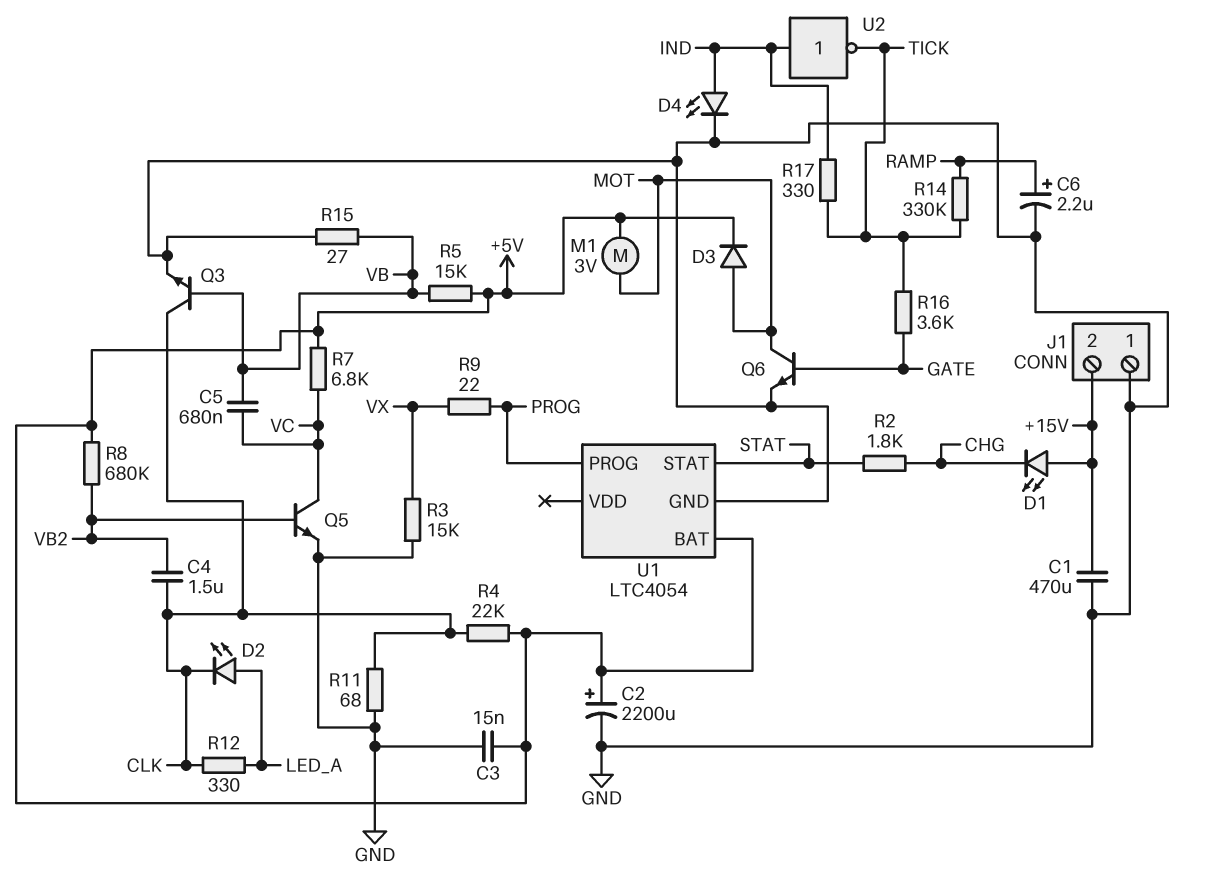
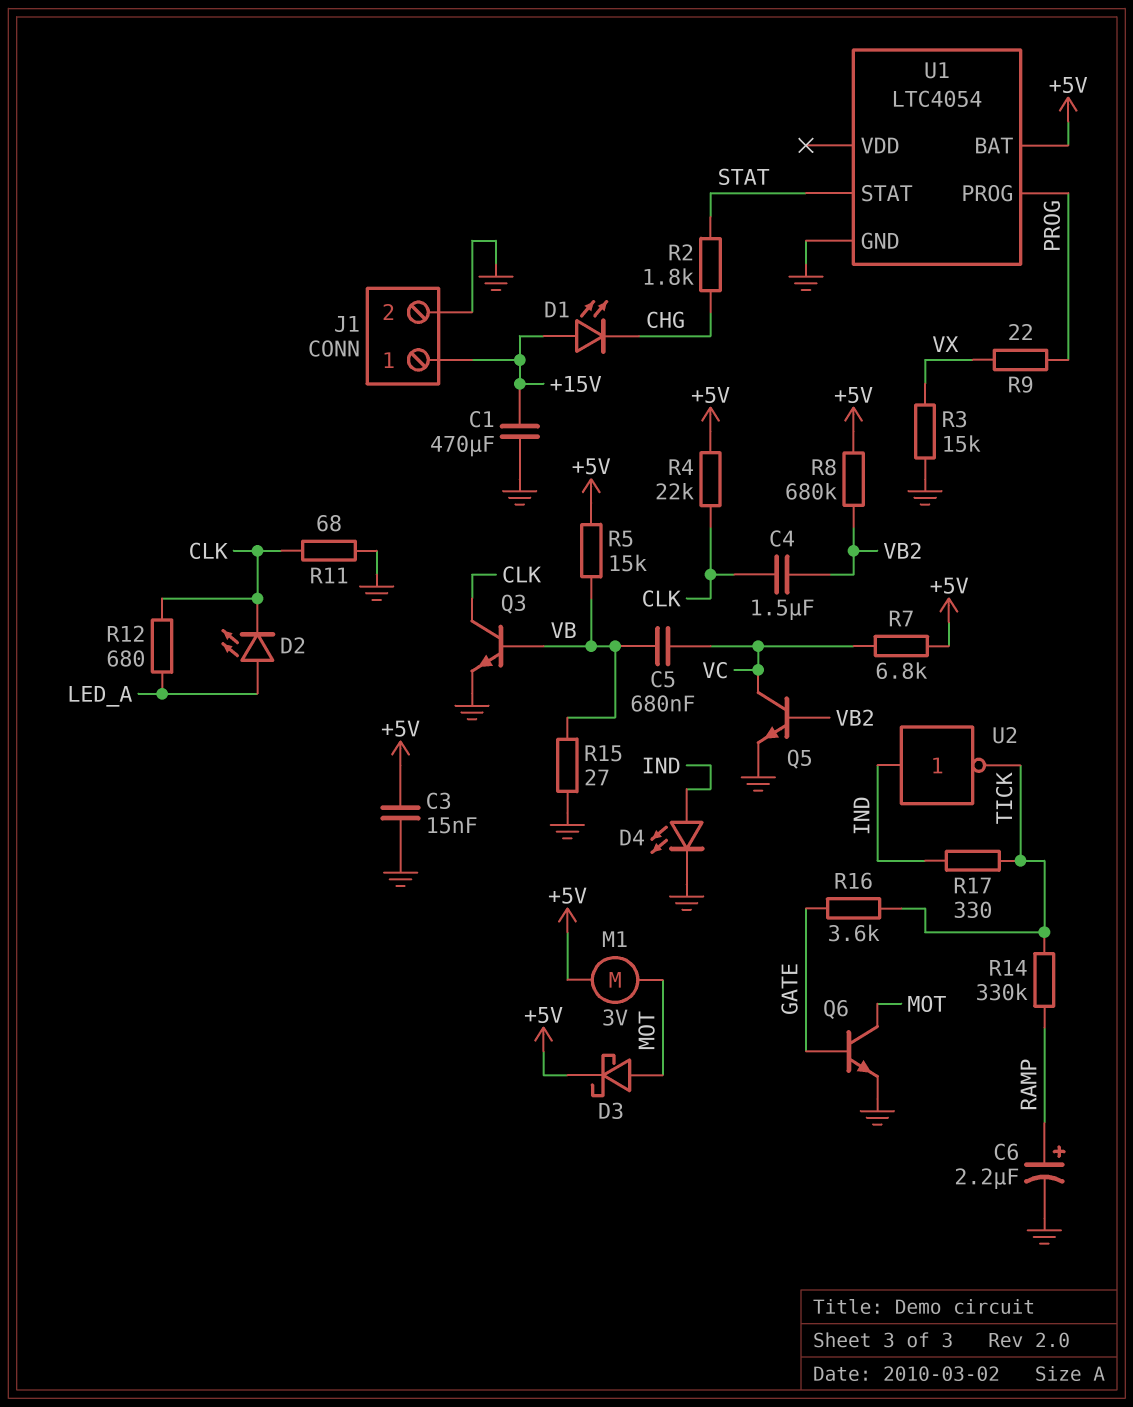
C2: 2200uF (plus +5V, minus GND) -> none
D3: diode (A MOT, K +5V) -> schottky (A MOT, K +5V)
J1 pin 1: GND -> +15V
J1 pin 2: +15V -> GND
R12: 330 (CLK, LED_A) -> 680 (CLK, LED_A)

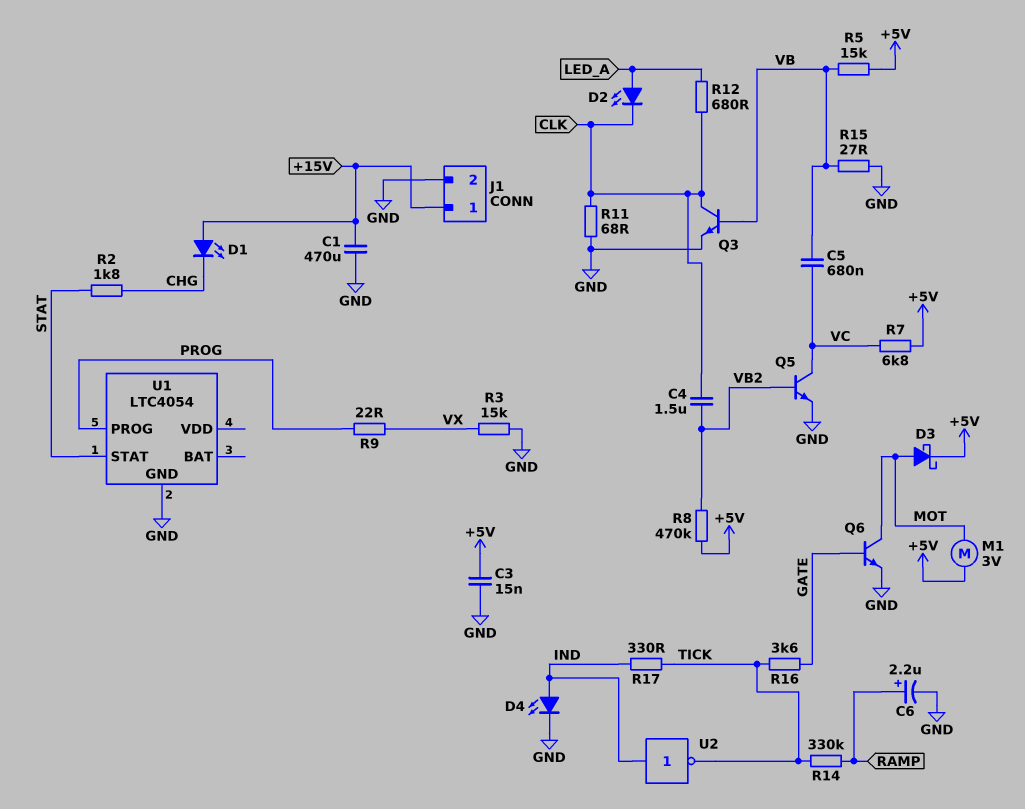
R4: 22k (+5V, CLK) -> none
R8: 680k (+5V, VB2) -> 470k (+5V, VB2)
U1 pin BAT: +5V -> none

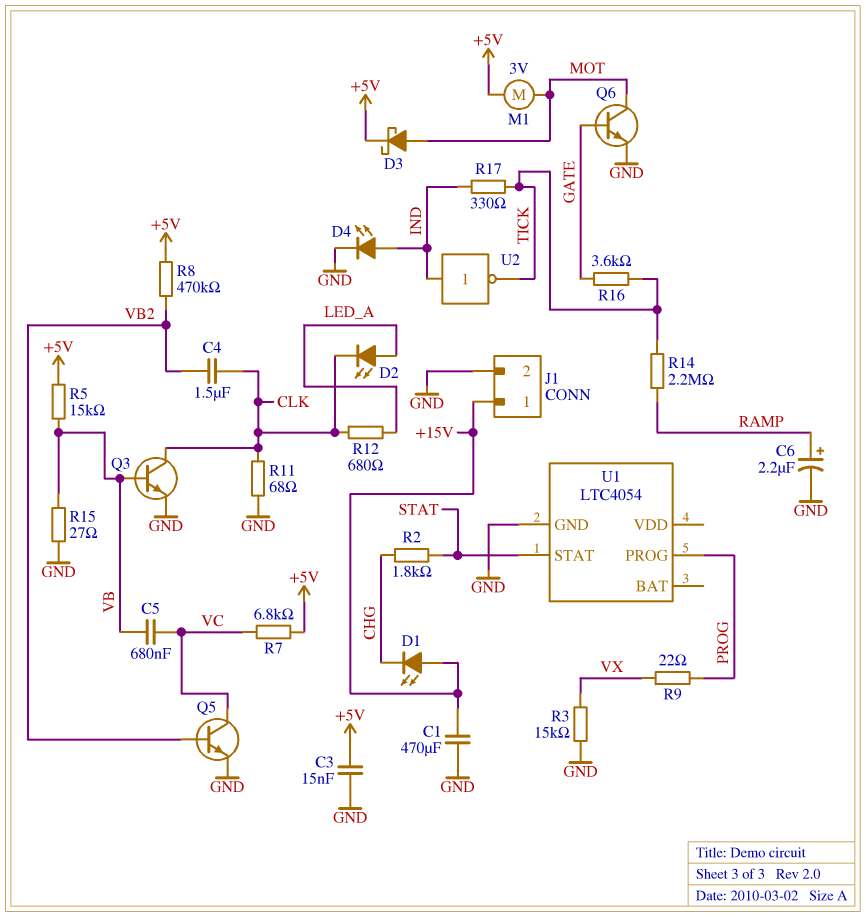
R14: 330k (RAMP, TICK) -> 2.2M (RAMP, TICK)

